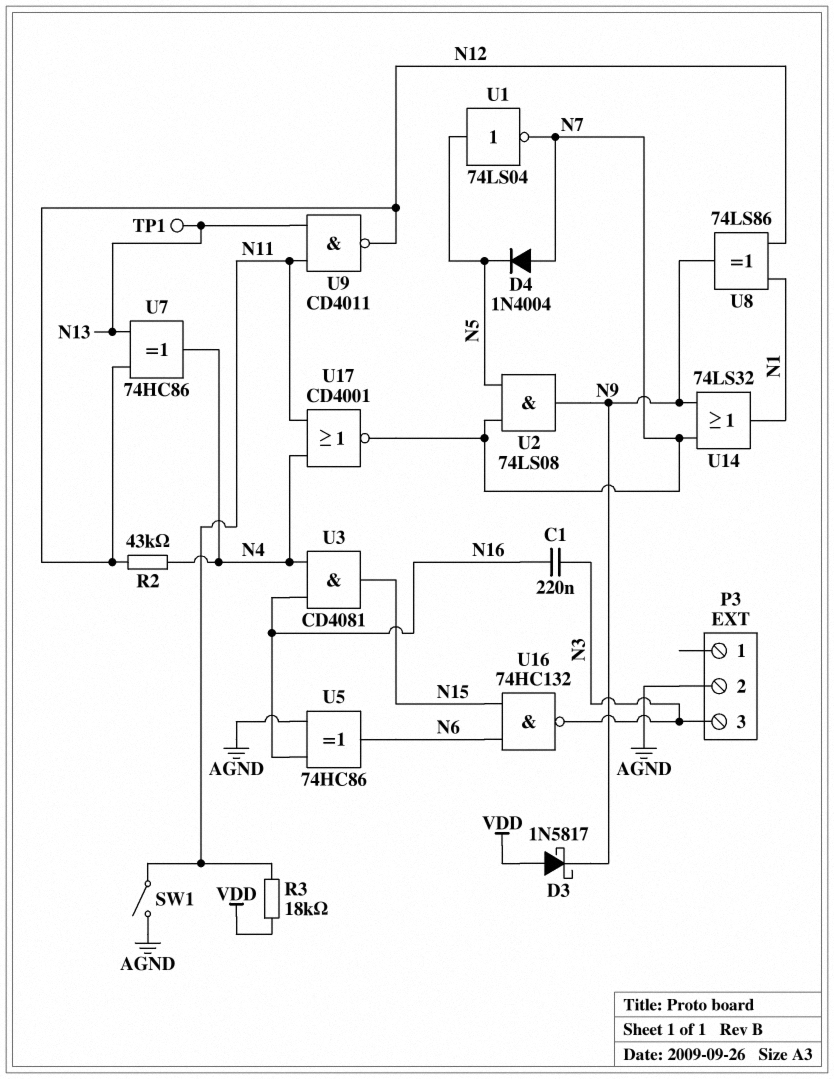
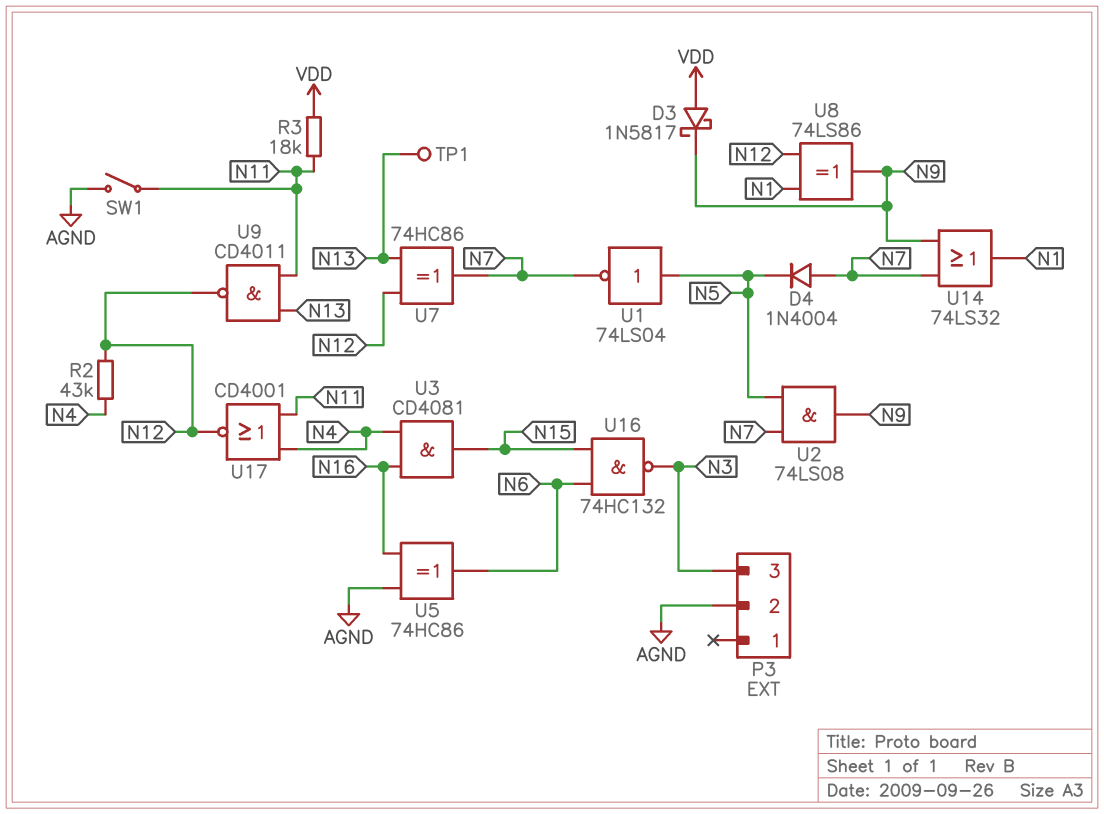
C1: 220nF (N3, N16) -> none
U7: XOR 74HC86 (in N12, in N13, out N4) -> XOR 74HC86 (in N12, in N13, out N7)
U17: NOR CD4001 (in N4, in N11, out N7) -> NOR CD4001 (in N4, in N11, out N12)

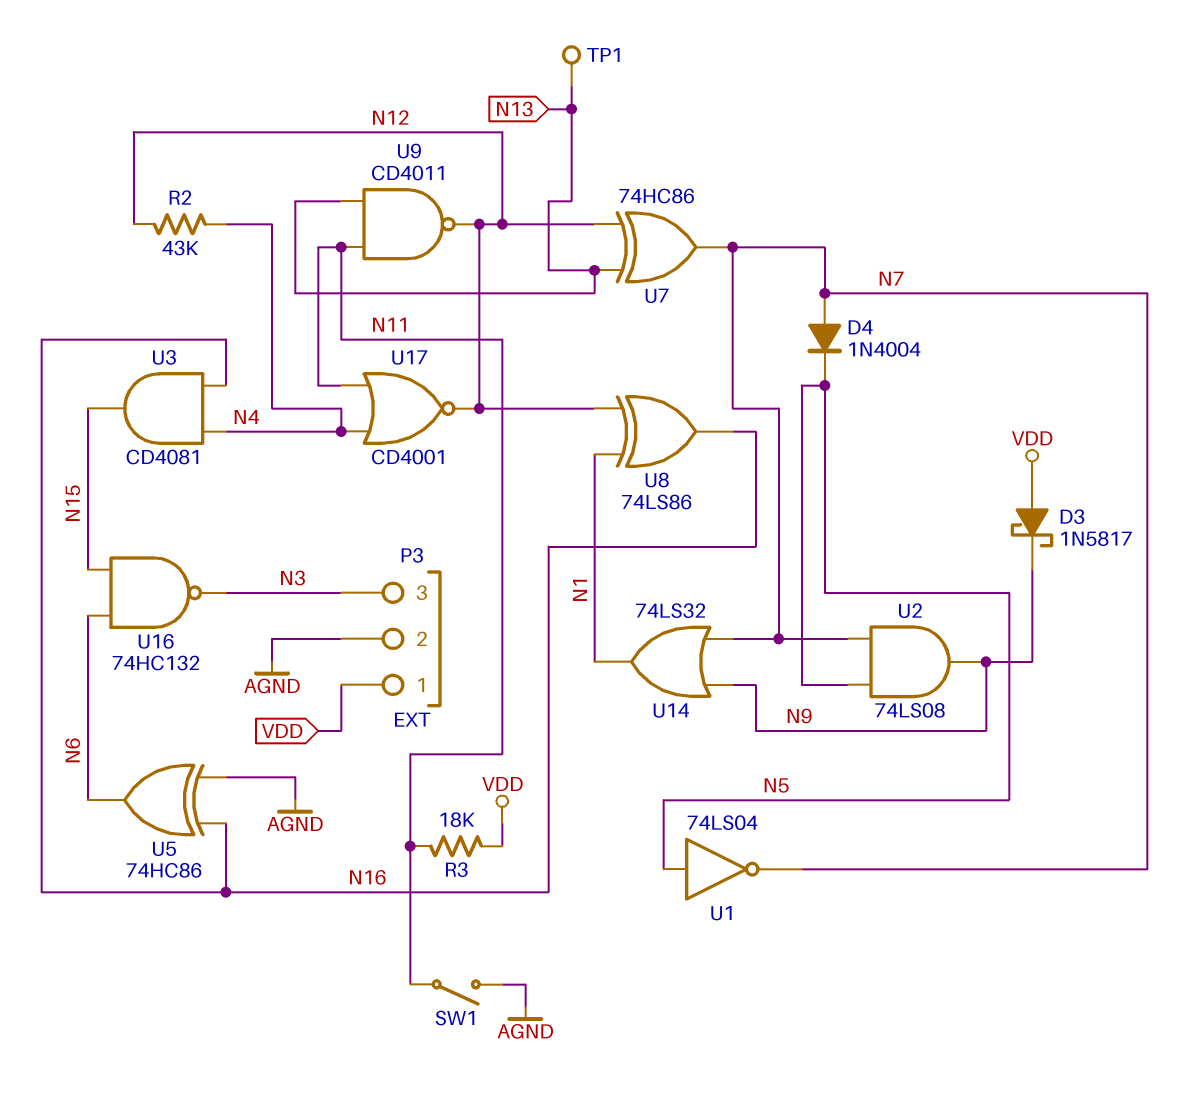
P3 pin 1: none -> VDD
U8: XOR 74LS86 (in N1, in N12, out N9) -> XOR 74LS86 (in N1, in N12, out N16)

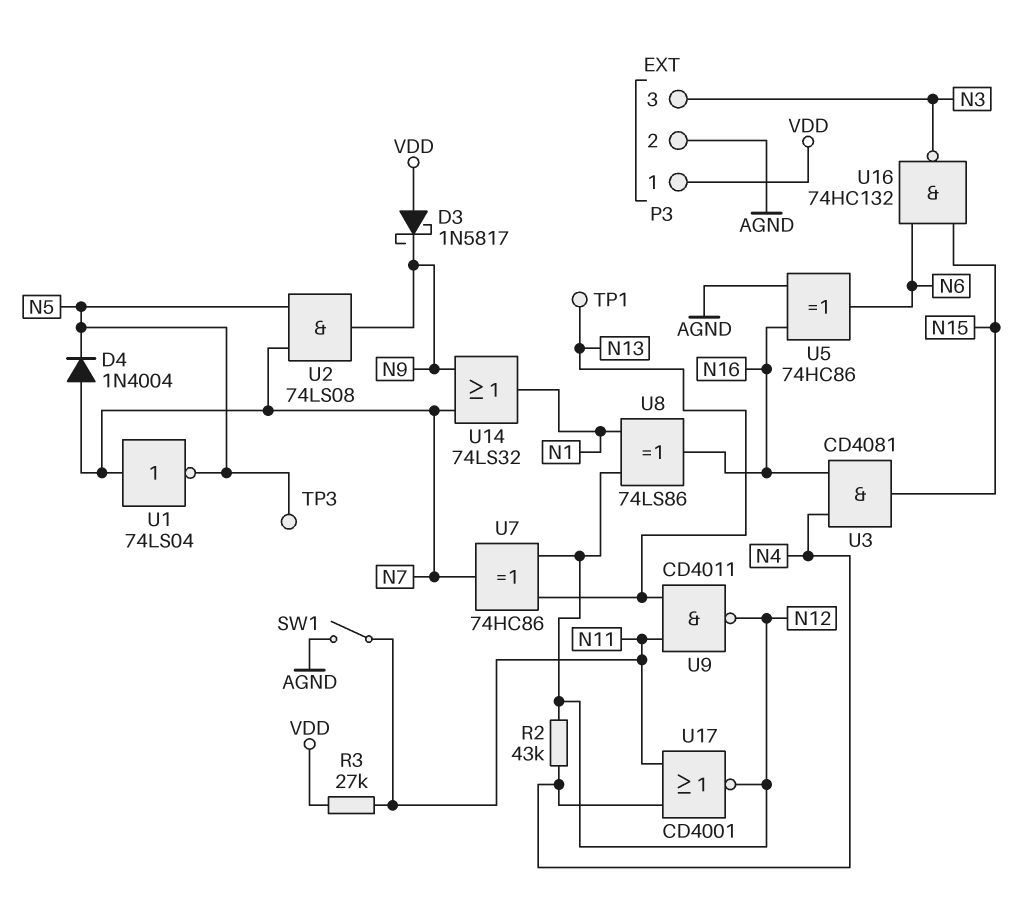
R3: 18k (N11, VDD) -> 27k (N11, VDD)
TP3: none -> test point (N5)
U1: NOT 74LS04 (in N5, out N7) -> NOT 74LS04 (in N7, out N5)

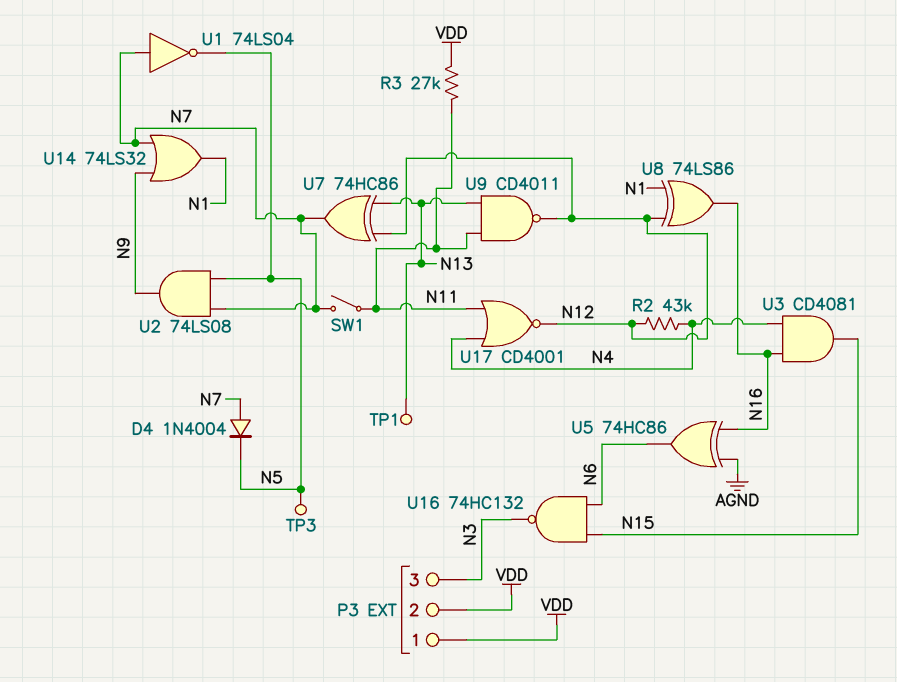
D3: schottky 1N5817 (A VDD, K N9) -> none
P3 pin 2: AGND -> VDD
SW1: switch (AGND, N11) -> switch (N7, N11)

